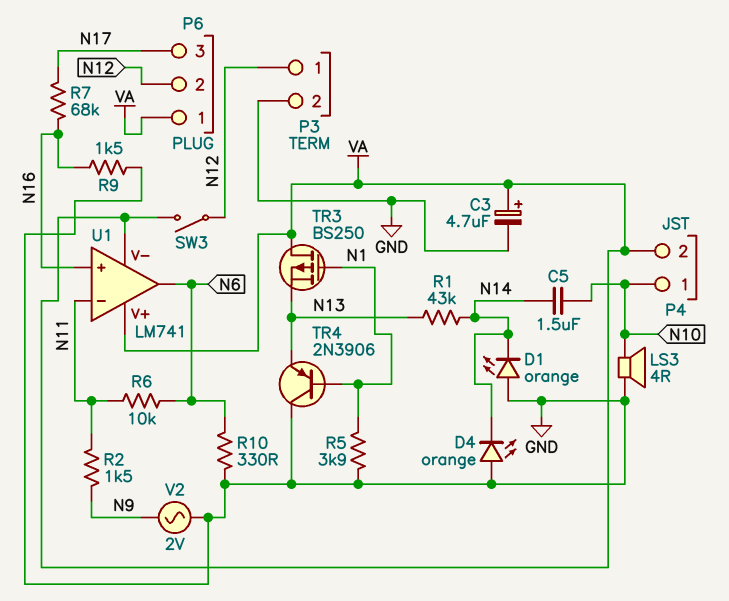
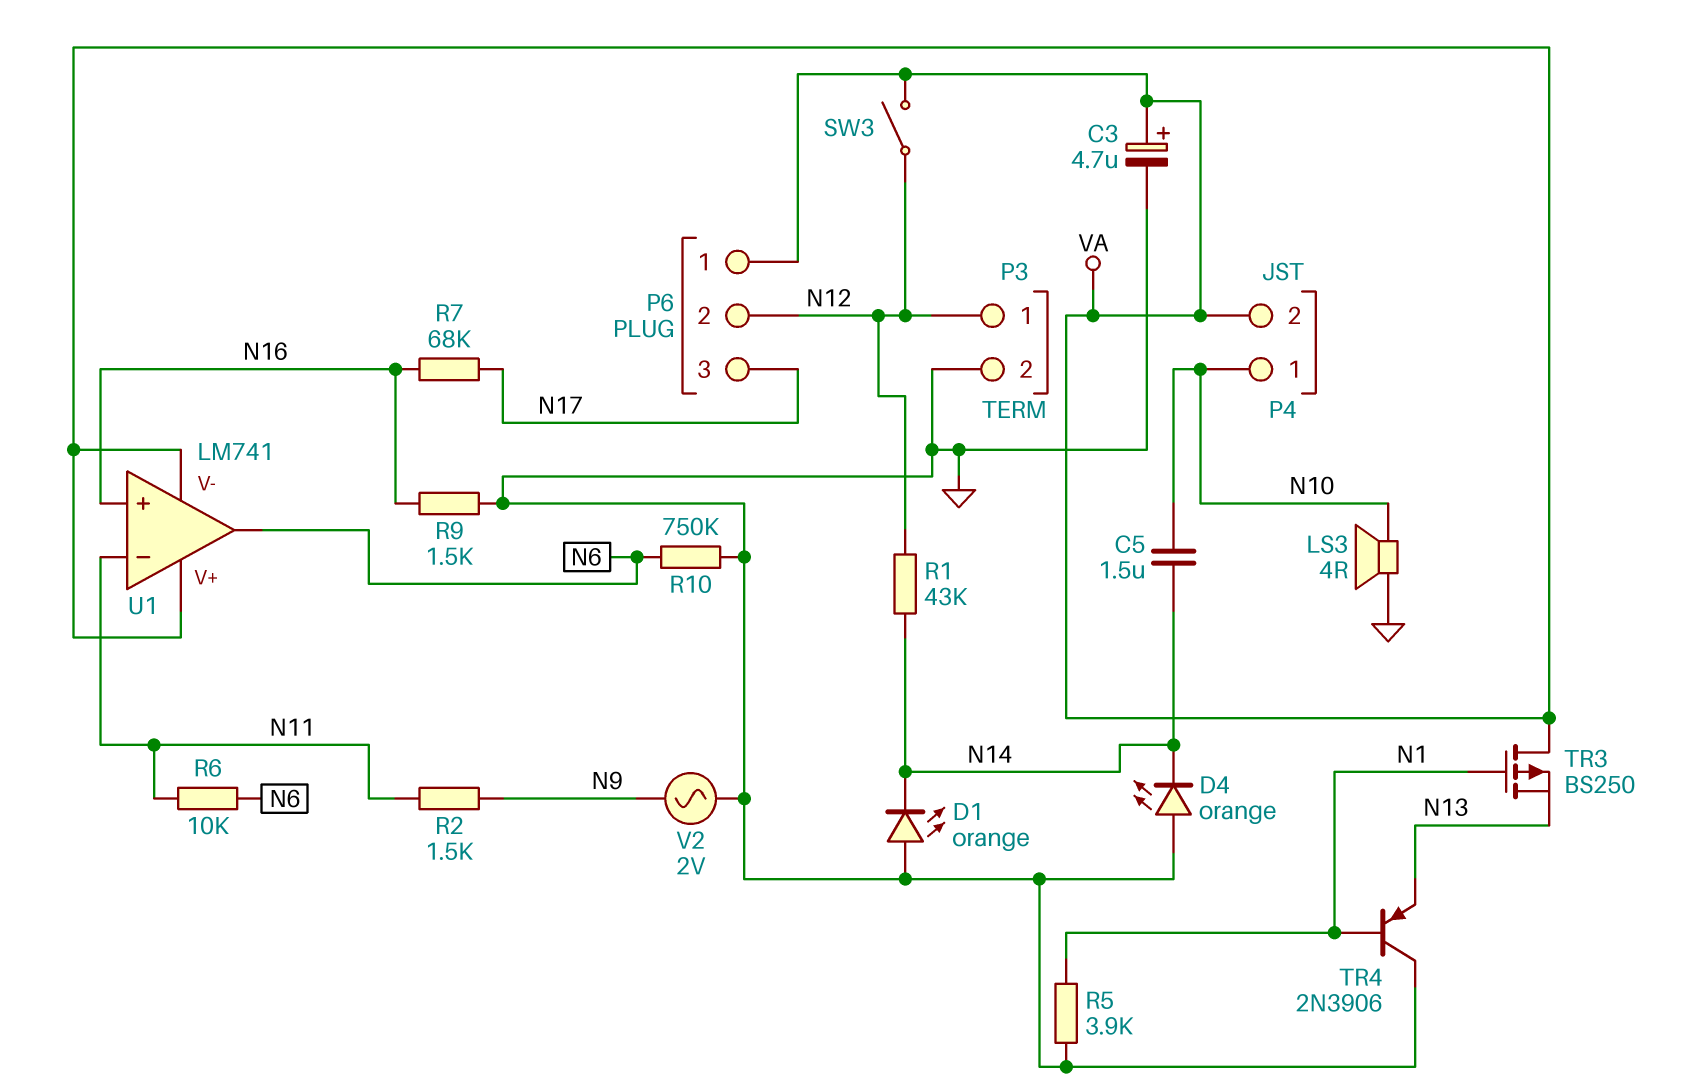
R1: 43k (N13, N14) -> 43k (N12, N14)
R10: 330 (GND, N6) -> 750k (GND, N6)

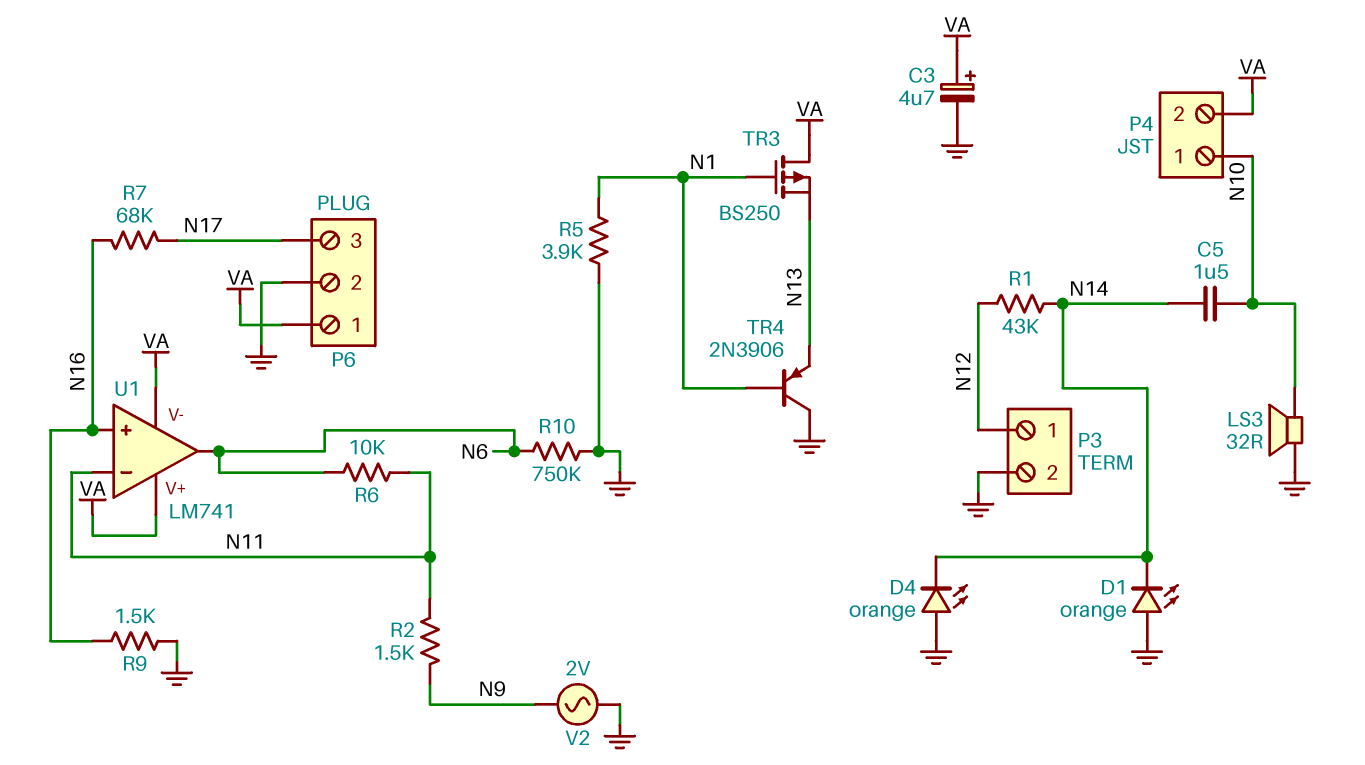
LS3: speaker 4R (GND, N10) -> speaker 32R (GND, N10)
P6 pin 2: N12 -> GND
SW3: switch (N12, VA) -> none

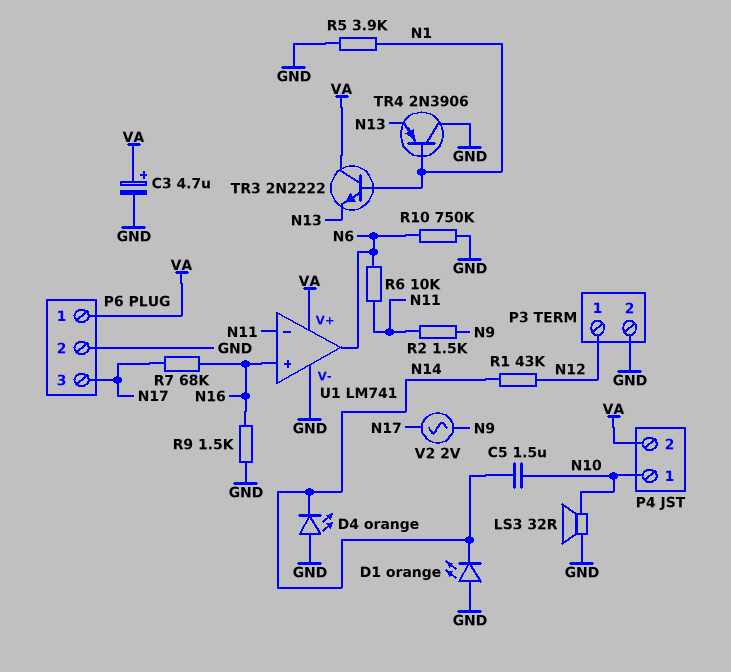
TR3: PMOS BS250 (G N1, D VA, S N13) -> NPN 2N2222 (B N1, C VA, E N13)
U1 pin V-: VA -> GND
V2: AC 2V (GND, N9) -> AC 2V (N9, N17)

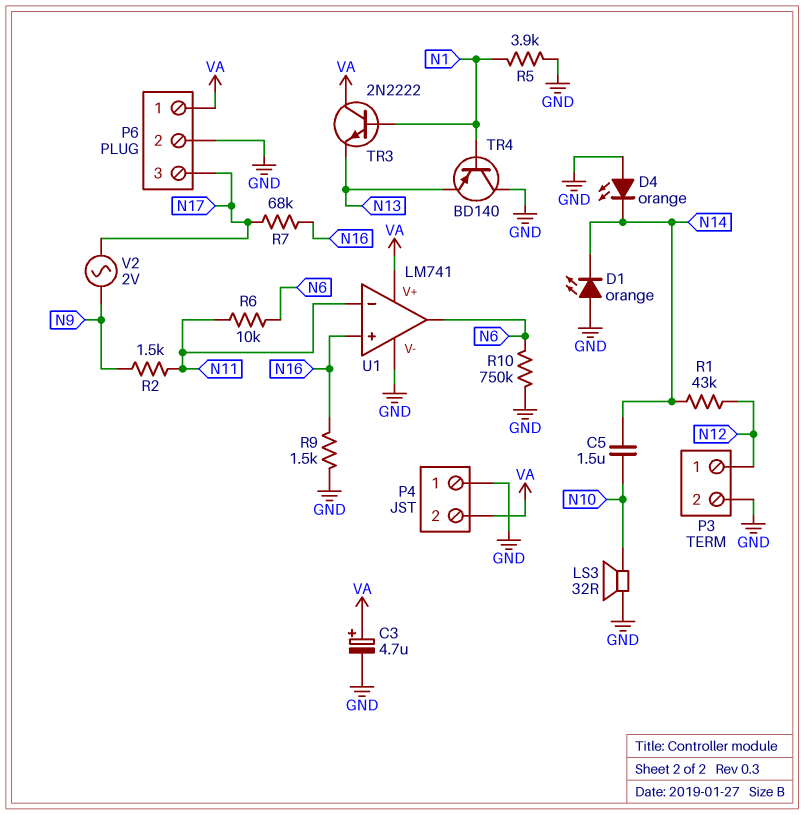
P4 pin 1: N10 -> GND
TR4: PNP 2N3906 (B N1, C GND, E N13) -> PNP BD140 (B N1, C GND, E N13)

